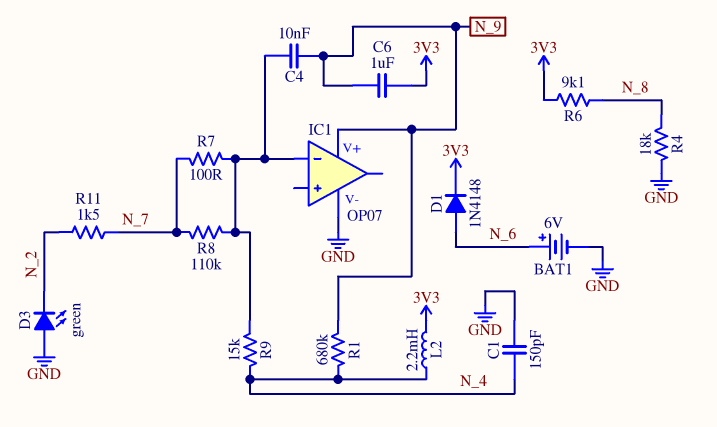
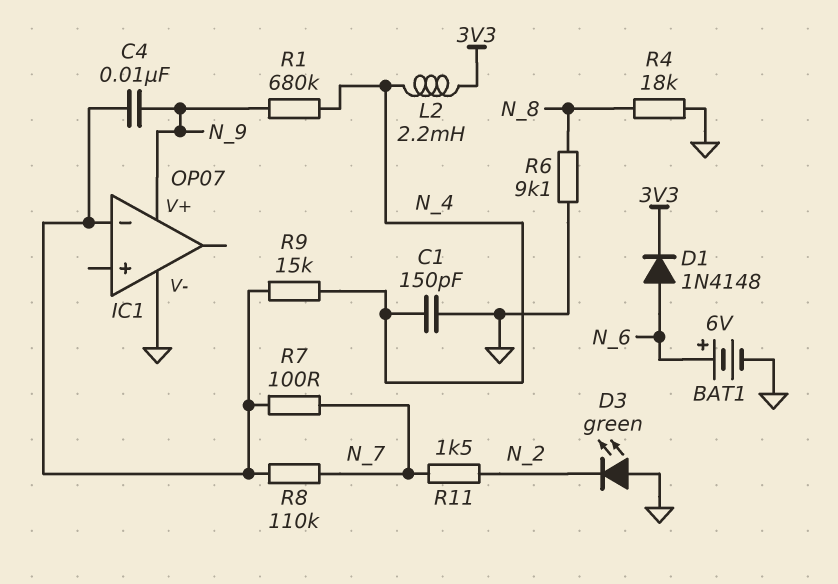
C6: 1uF (3V3, N_9) -> none
R6: 9.1k (3V3, N_8) -> 9.1k (GND, N_8)

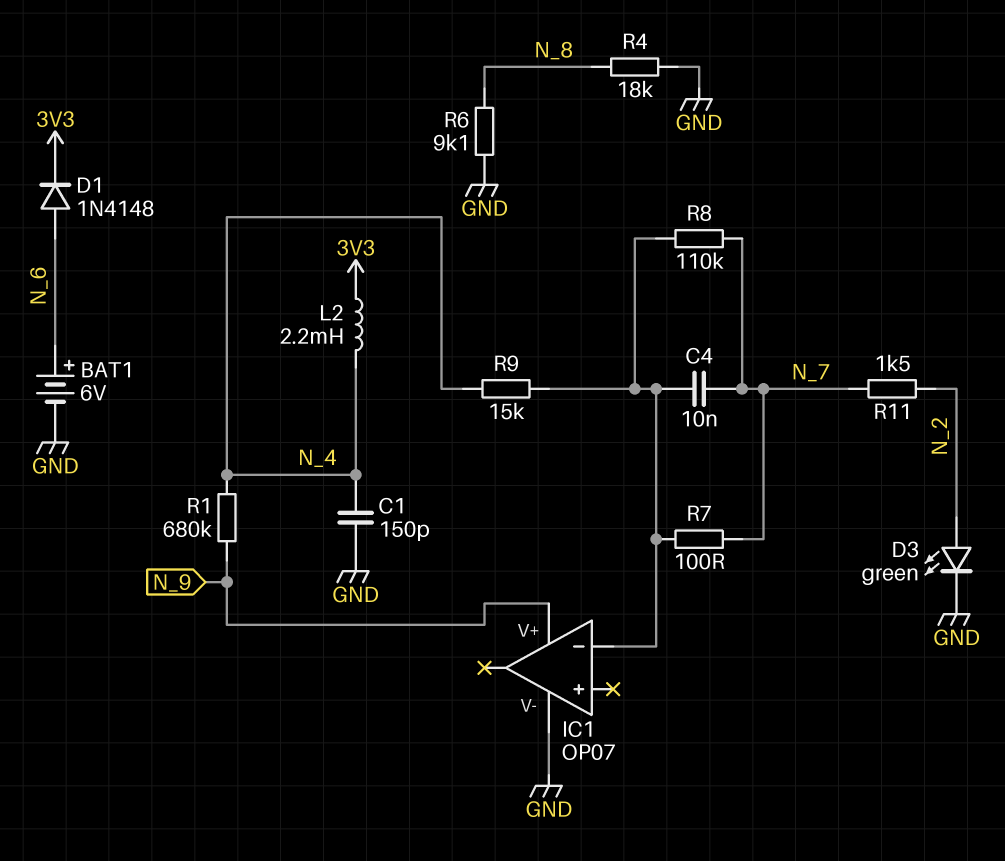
C4: 10nF (IC1/in-, N_9) -> 10nF (IC1/in-, N_7)
D3: LED green (A GND, K N_2) -> LED green (A N_2, K GND)

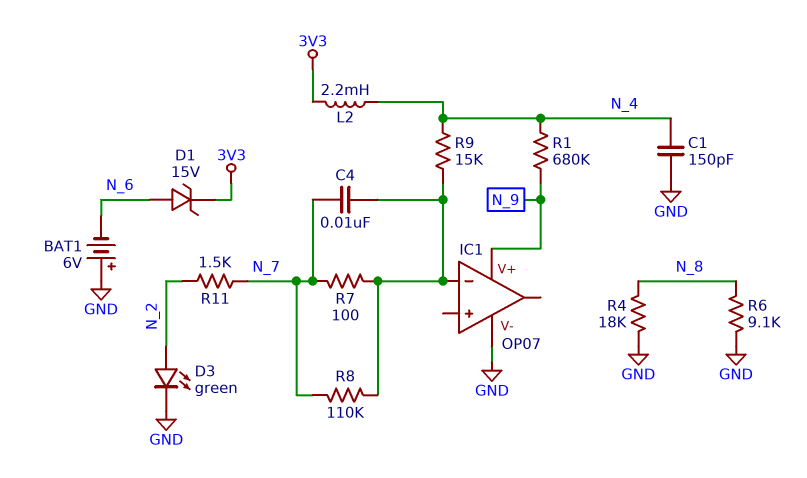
BAT1: 6V (plus N_6, minus GND) -> 6V (plus GND, minus N_6)
D1: diode 1N4148 (A N_6, K 3V3) -> zener 15V (A N_6, K 3V3)

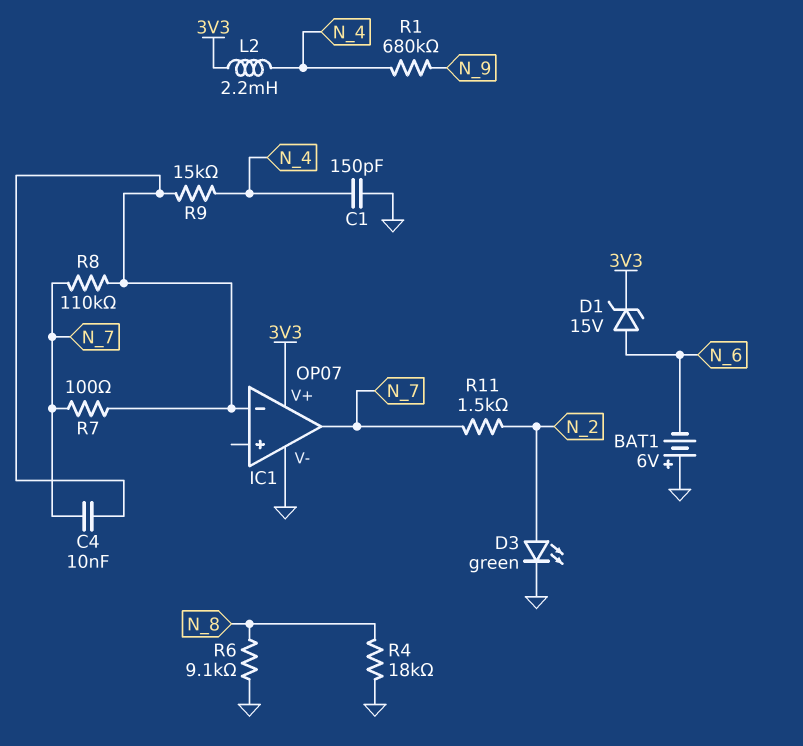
IC1 pin V+: N_9 -> 3V3
IC1 pin out: none -> N_7

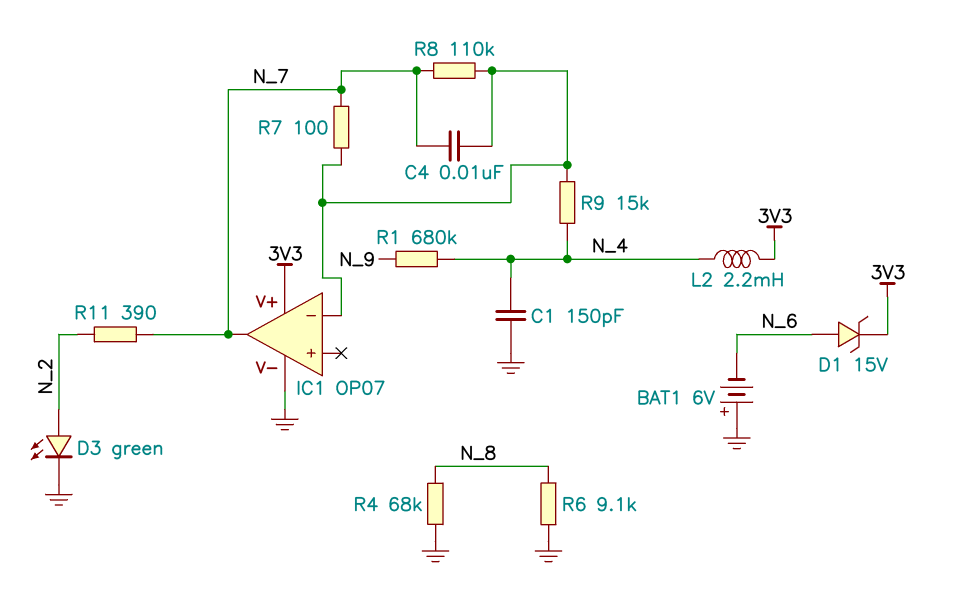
R4: 18k (GND, N_8) -> 68k (GND, N_8)
R11: 1.5k (N_2, N_7) -> 390 (N_2, N_7)

